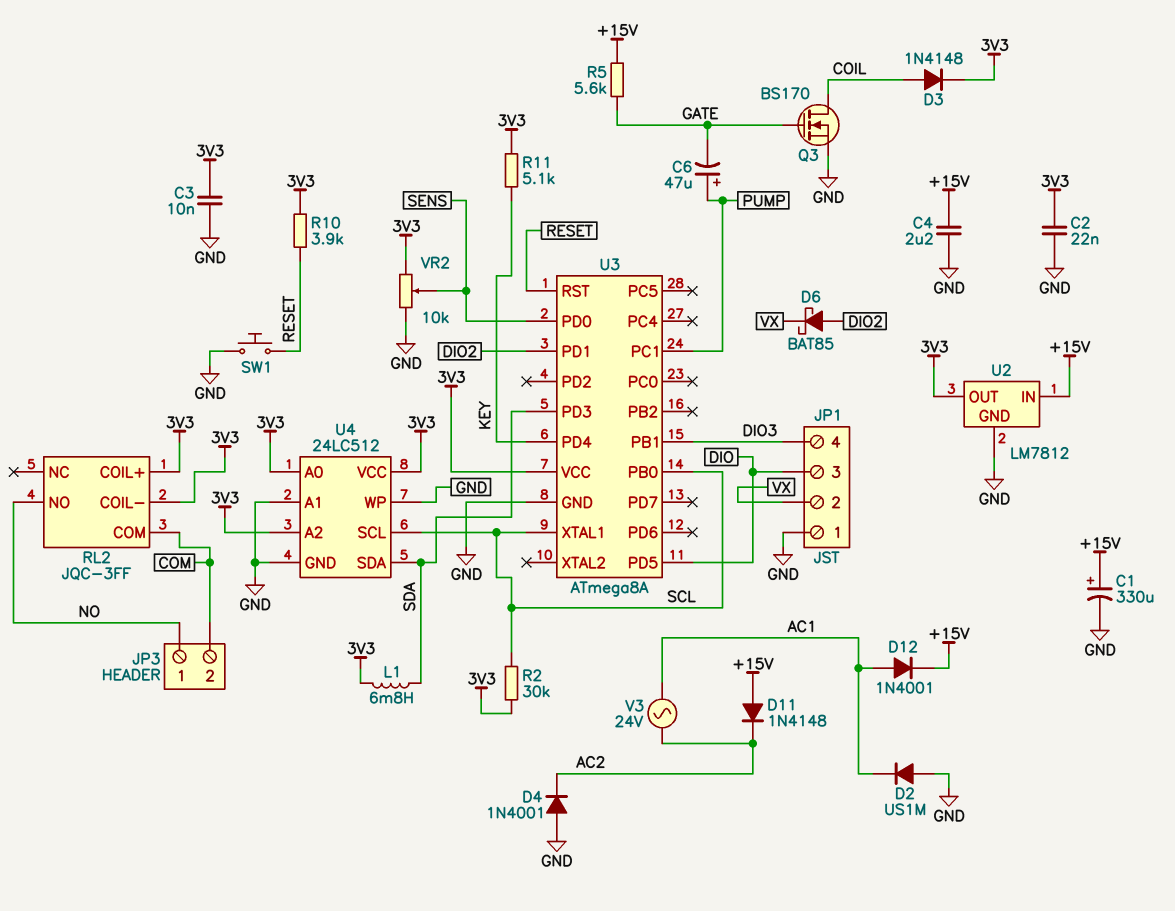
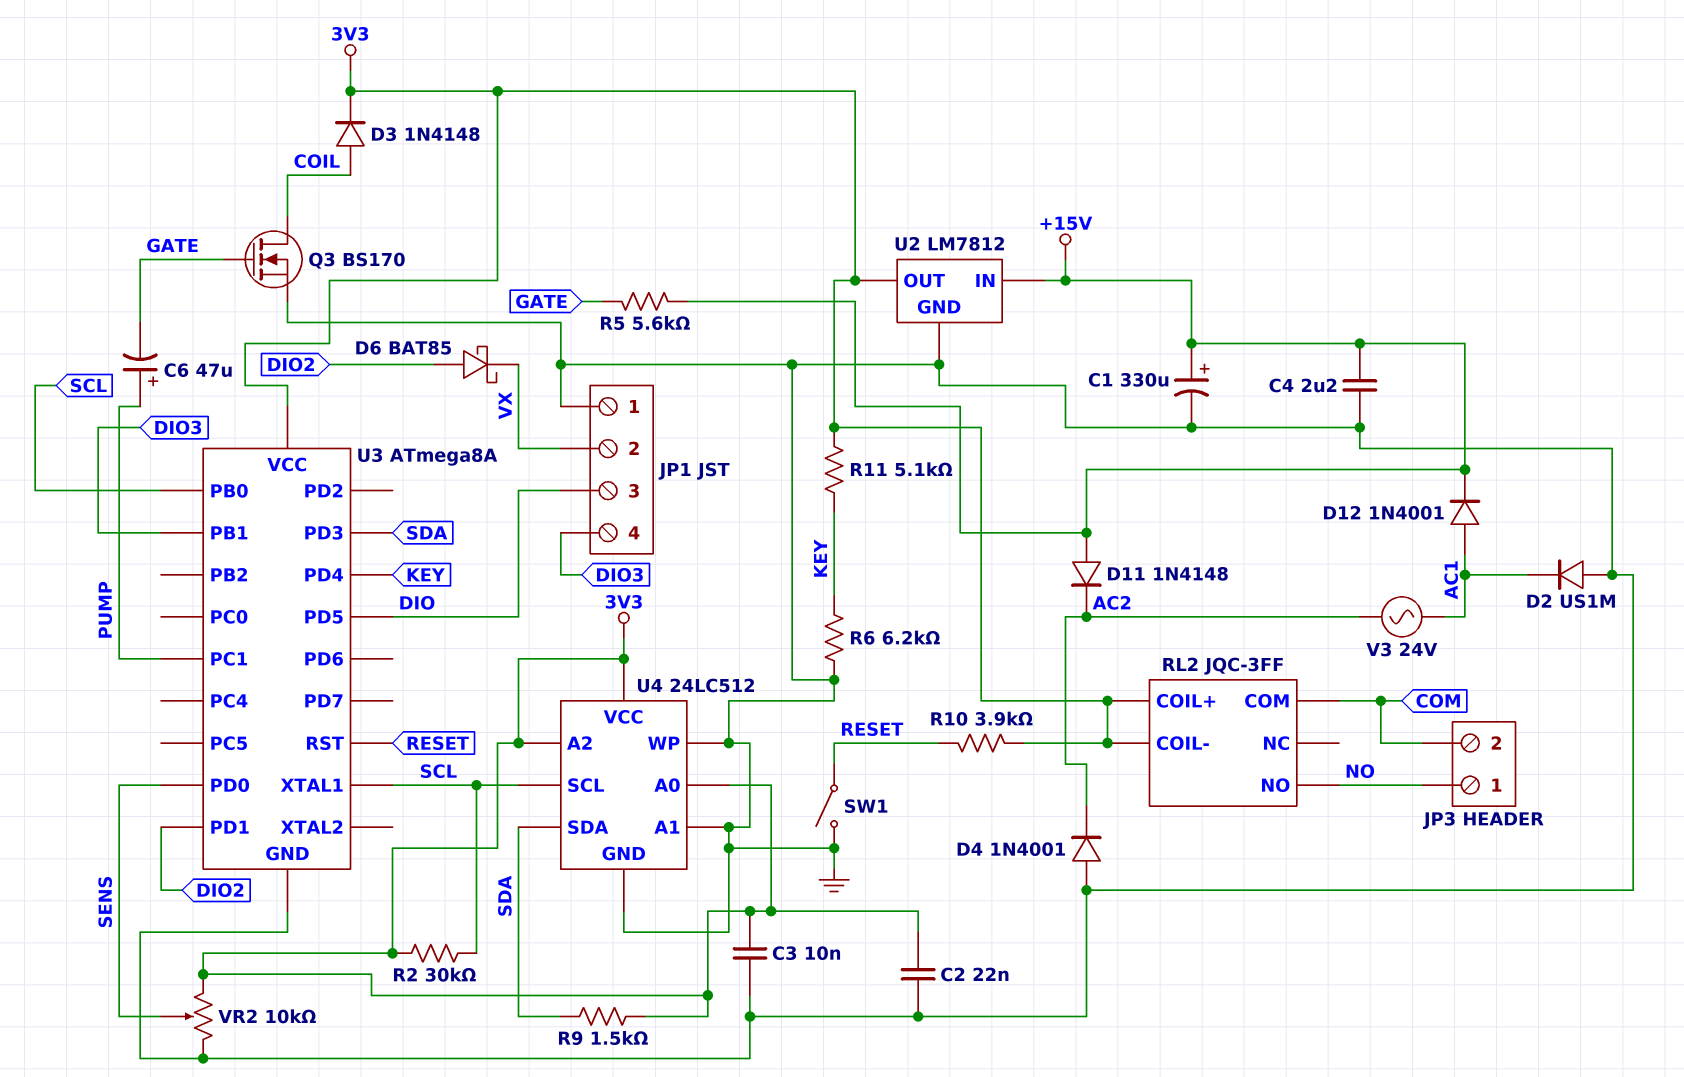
L1: 6.8mH (3V3, SDA) -> none
R6: none -> 6.2k (GND, KEY)
R9: none -> 1.5k (3V3, SDA)
SW1: button (GND, RESET) -> switch (GND, RESET)

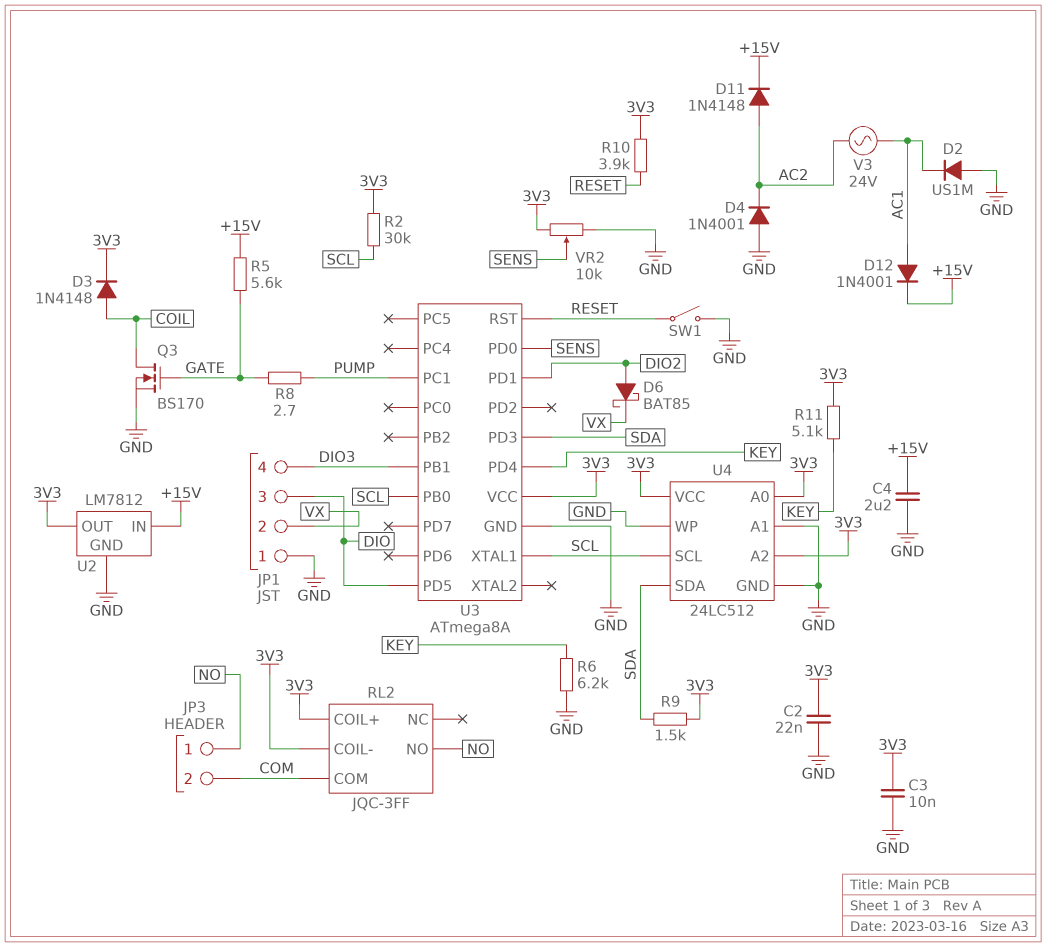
C1: 330uF (plus +15V, minus GND) -> none
C6: 47uF (plus PUMP, minus GATE) -> none
D11: diode 1N4148 (A +15V, K AC2) -> diode 1N4148 (A AC2, K +15V)
R8: none -> 2.7 (GATE, PUMP)

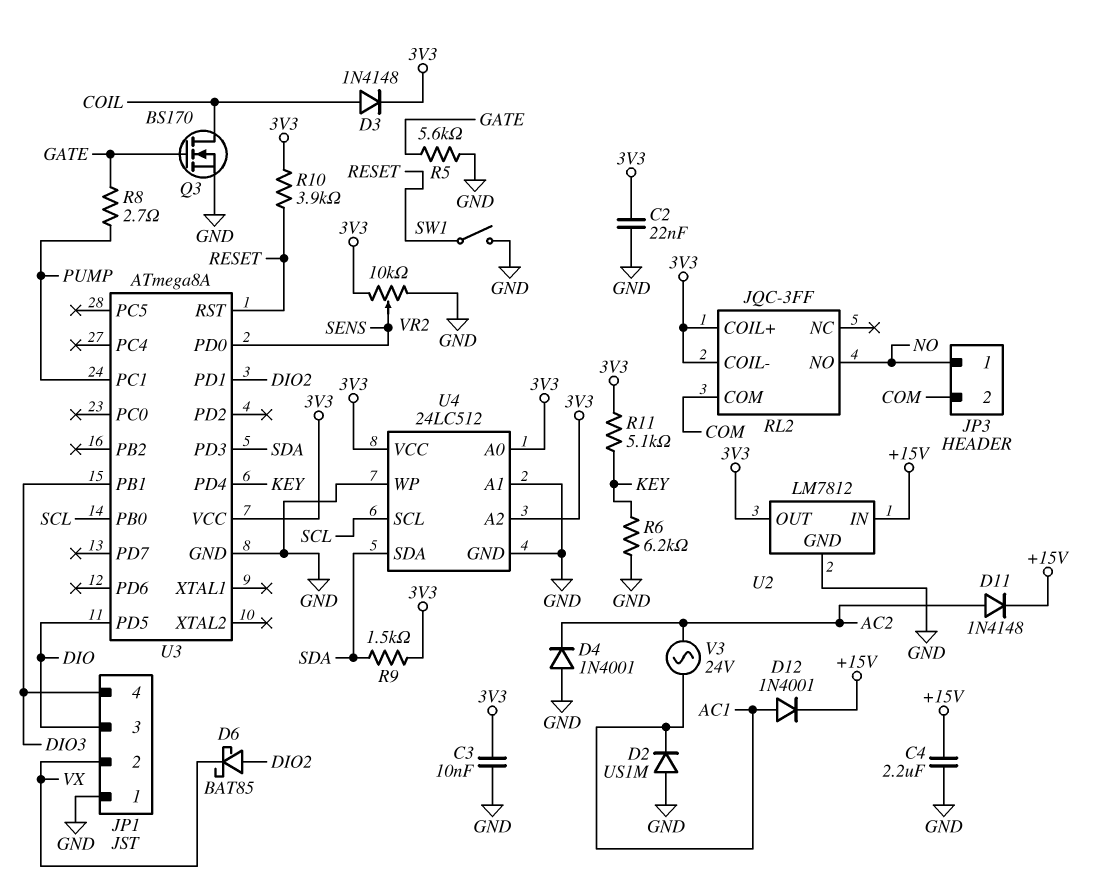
R2: 30k (3V3, SCL) -> none
R5: 5.6k (+15V, GATE) -> 5.6k (GATE, GND)
U3 pin XTAL1: SCL -> none

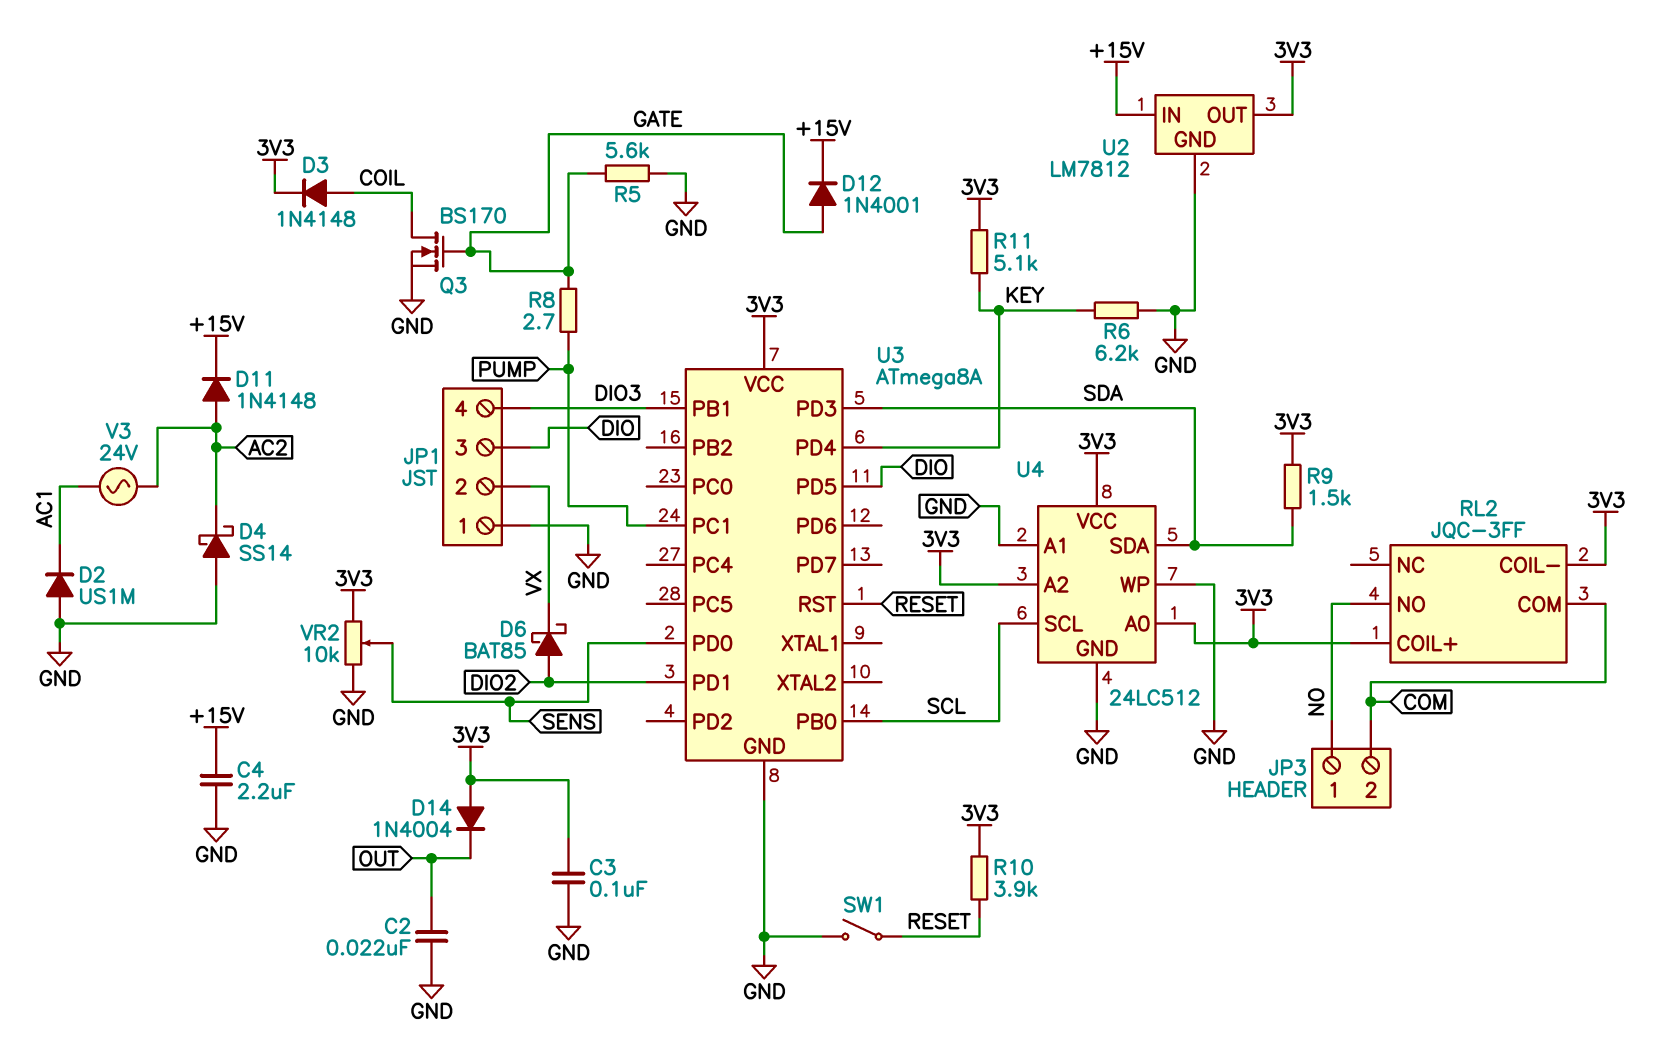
C2: 22nF (3V3, GND) -> 22nF (GND, OUT)
C3: 10nF (3V3, GND) -> 100nF (3V3, GND)
D4: diode 1N4001 (A GND, K AC2) -> schottky SS14 (A GND, K AC2)
D12: diode 1N4001 (A AC1, K +15V) -> diode 1N4001 (A GATE, K +15V)
D14: none -> diode 1N4004 (A 3V3, K OUT)

